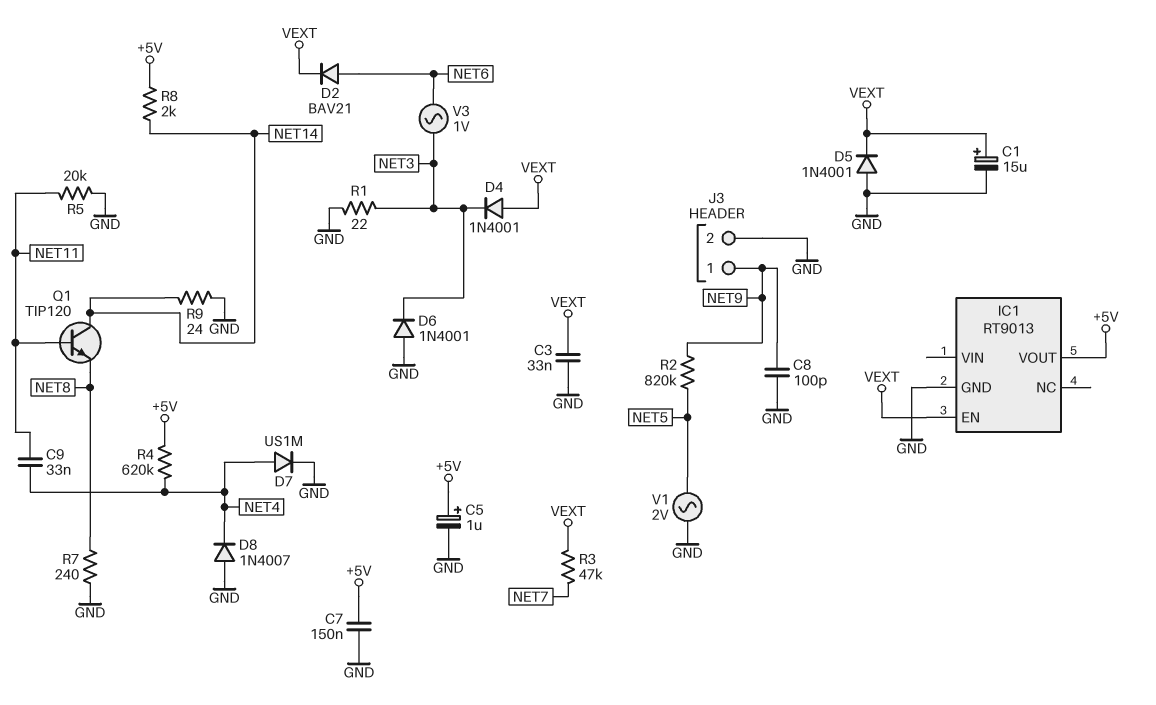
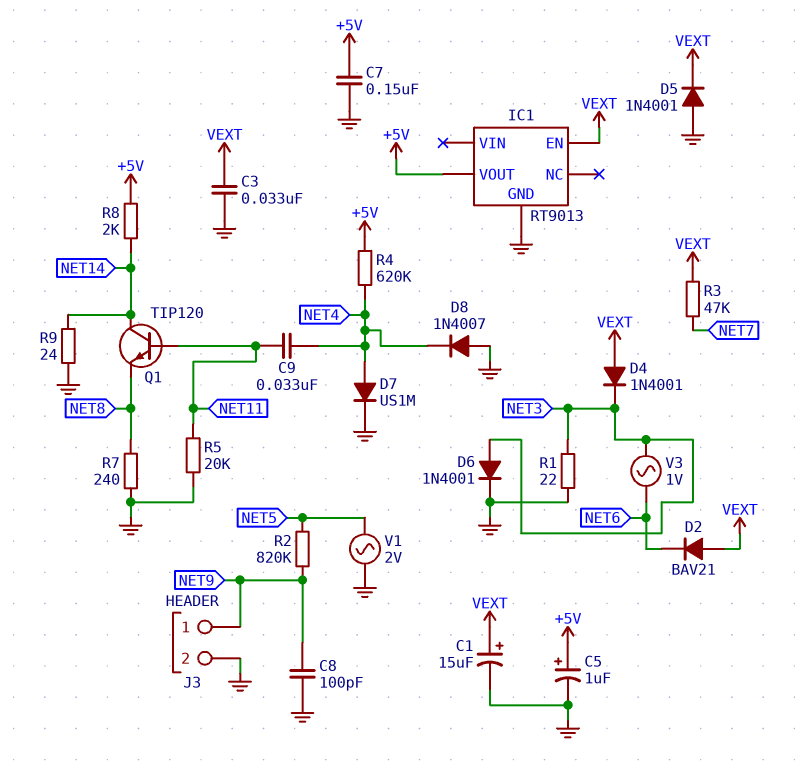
D2: diode BAV21 (A NET6, K VEXT) -> diode BAV21 (A VEXT, K NET6)
D6: diode 1N4001 (A GND, K NET3) -> diode 1N4001 (A NET3, K GND)

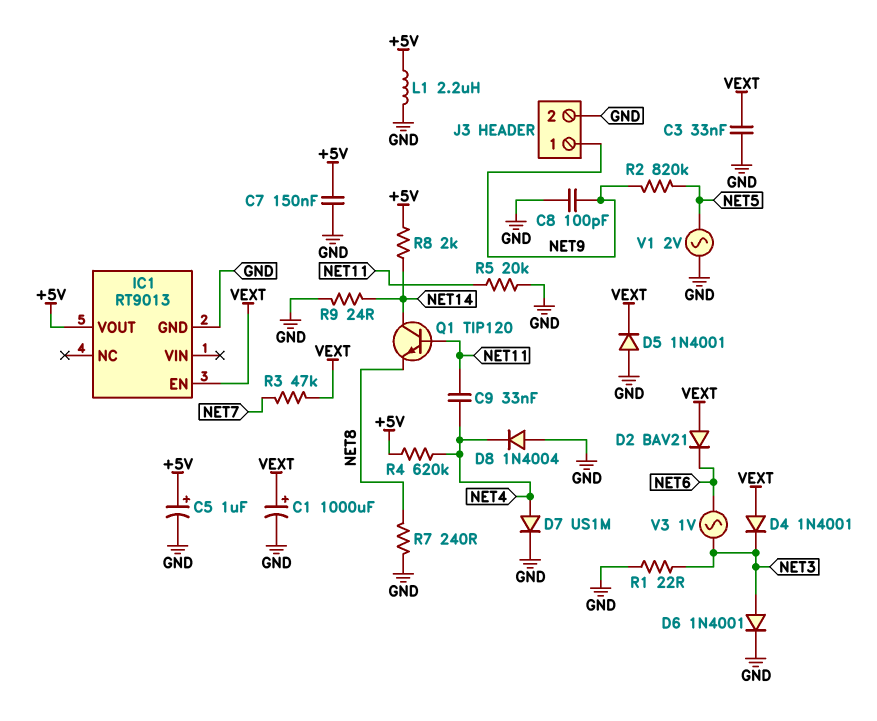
C1: 15uF (plus VEXT, minus GND) -> 1000uF (plus VEXT, minus GND)
D8: diode 1N4007 (A GND, K NET4) -> diode 1N4004 (A GND, K NET4)
L1: none -> 2.2uH (+5V, GND)

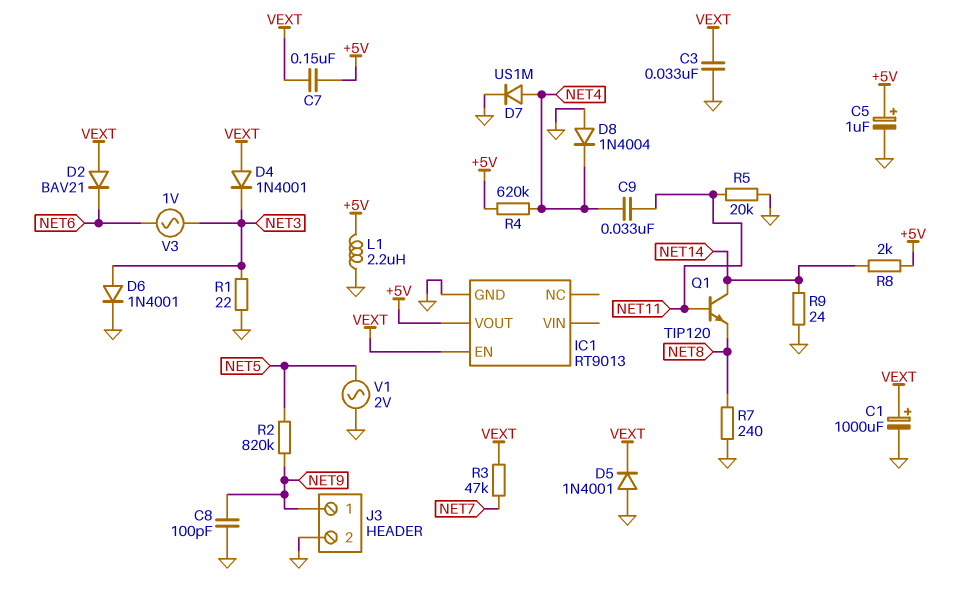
C7: 150nF (+5V, GND) -> 150nF (+5V, VEXT)

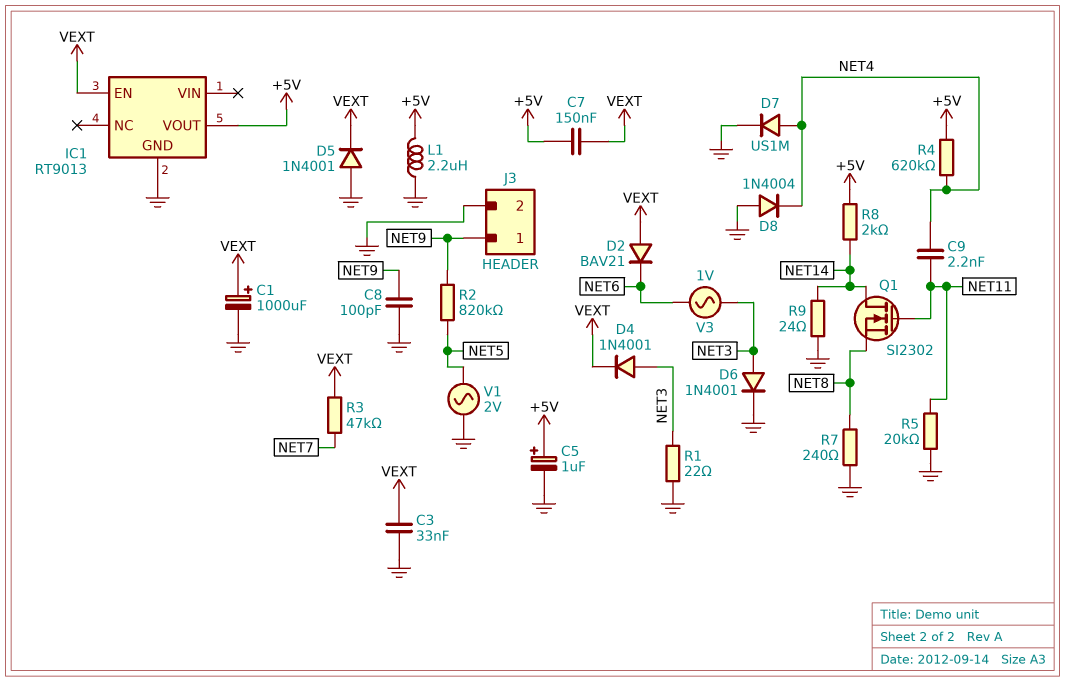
C9: 33nF (NET4, NET11) -> 2.2nF (NET4, NET11)
D4: diode 1N4001 (A VEXT, K NET3) -> diode 1N4001 (A NET3, K VEXT)
Q1: NPN TIP120 (B NET11, C NET14, E NET8) -> NMOS SI2302 (G NET11, D NET14, S NET8)

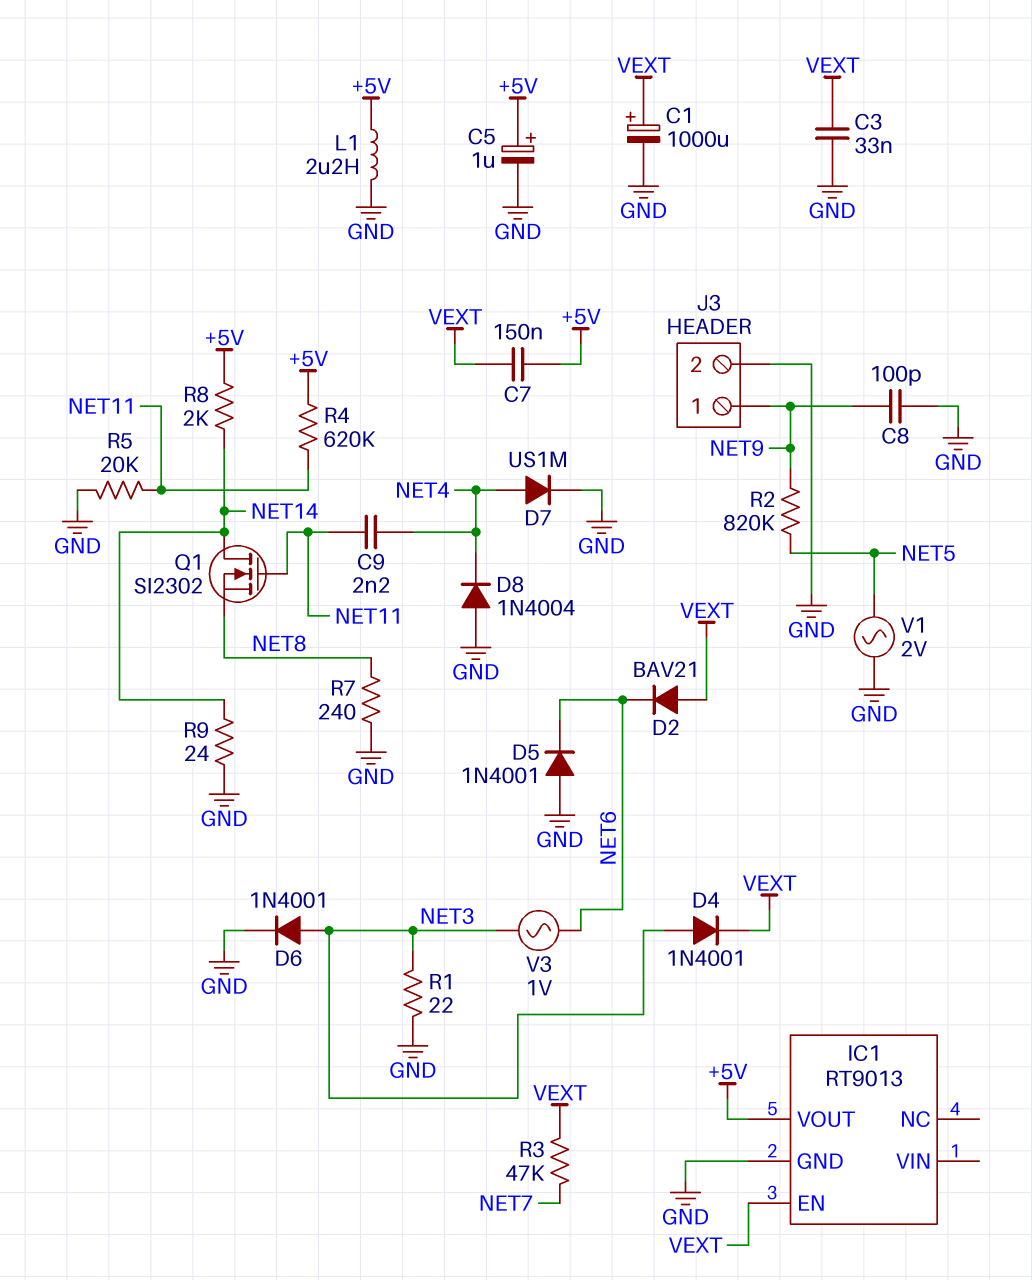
D5: diode 1N4001 (A GND, K VEXT) -> diode 1N4001 (A GND, K NET6)
R4: 620k (+5V, NET4) -> 620k (+5V, NET11)

